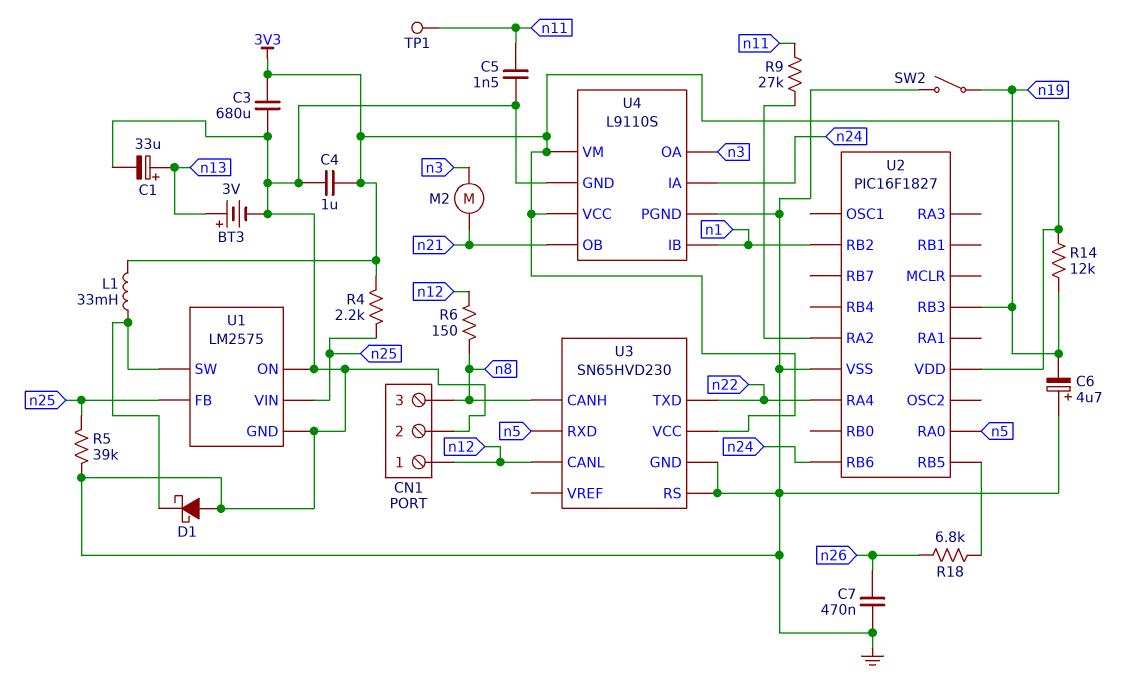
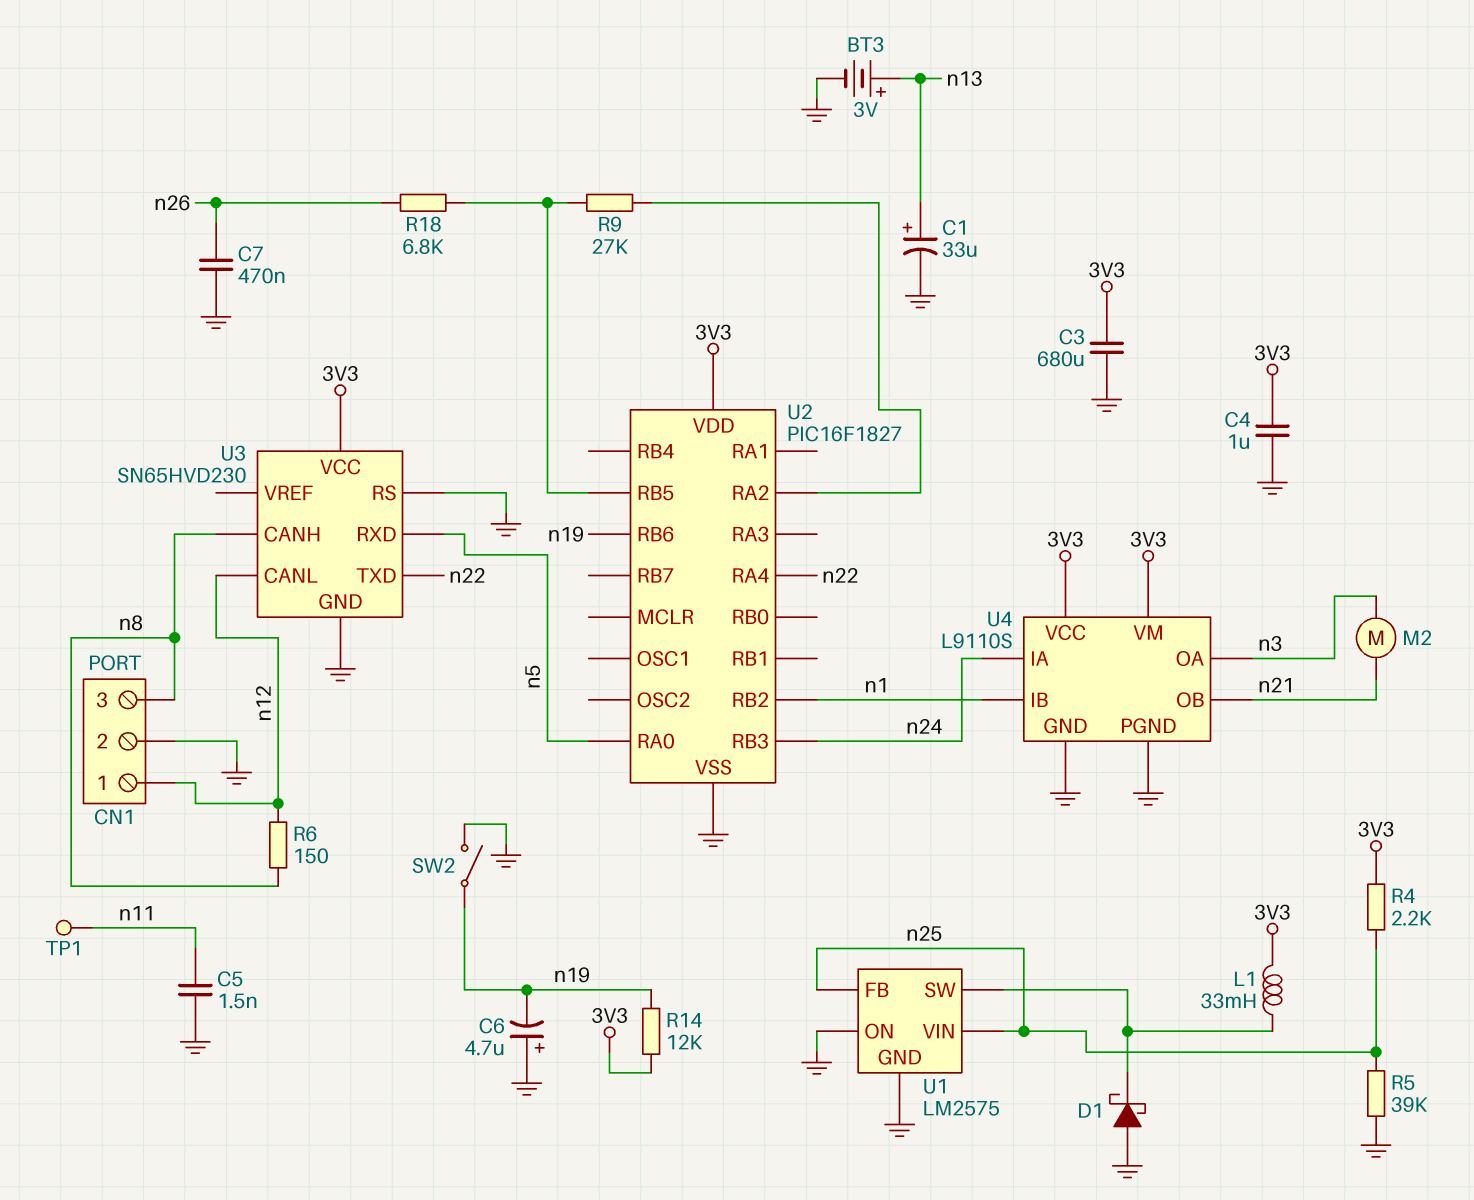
R9: 27k (U2/RA2, n11) -> 27k (U2/RA2, U2/RB5)
U2 pin RB3: n19 -> n24
U2 pin RB6: n24 -> n19

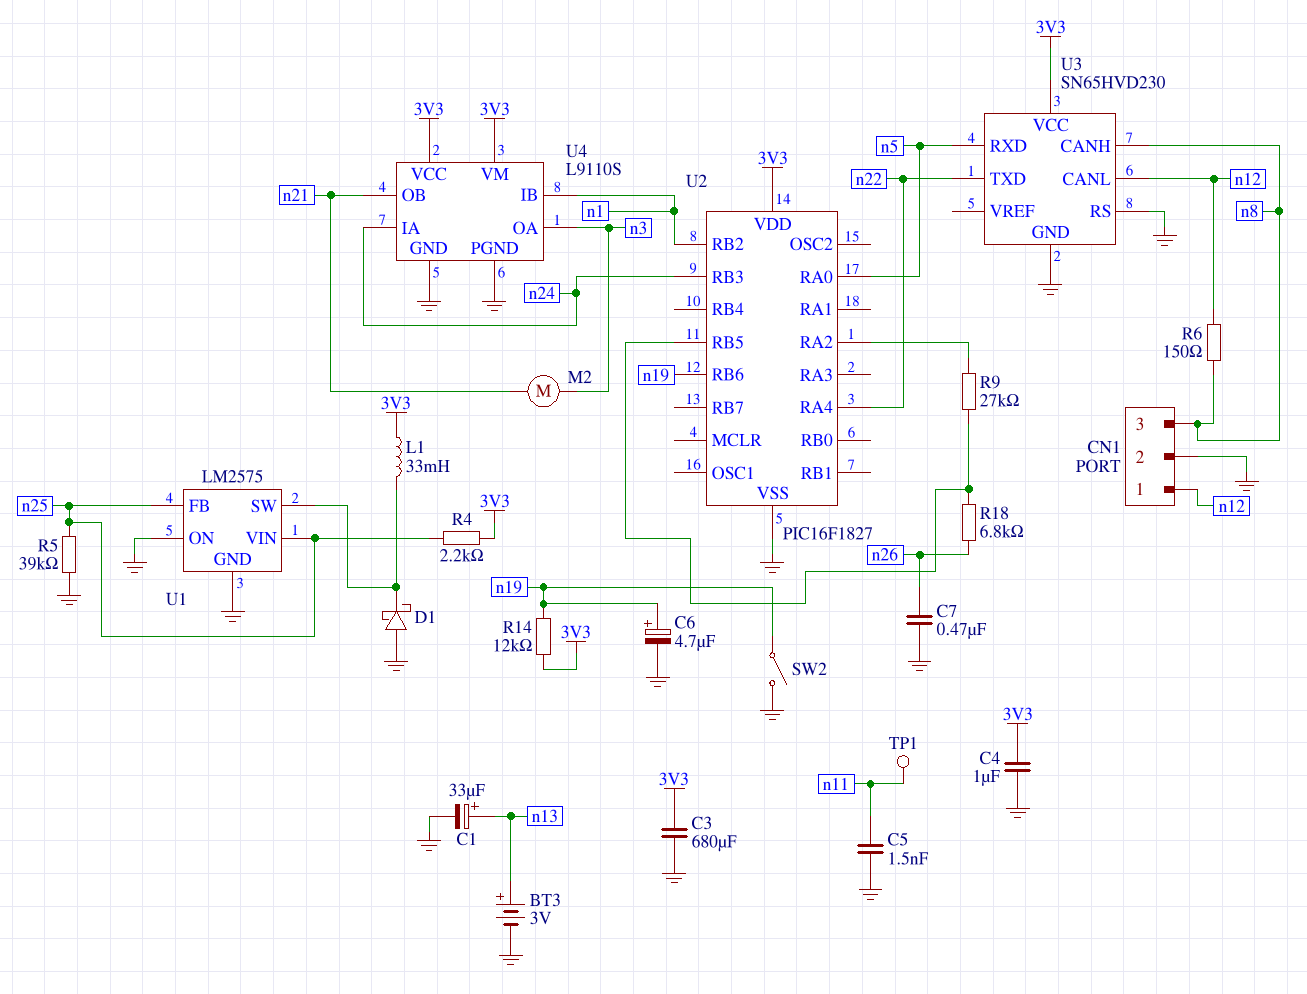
C6: 4.7uF (plus GND, minus n19) -> 4.7uF (plus n19, minus GND)

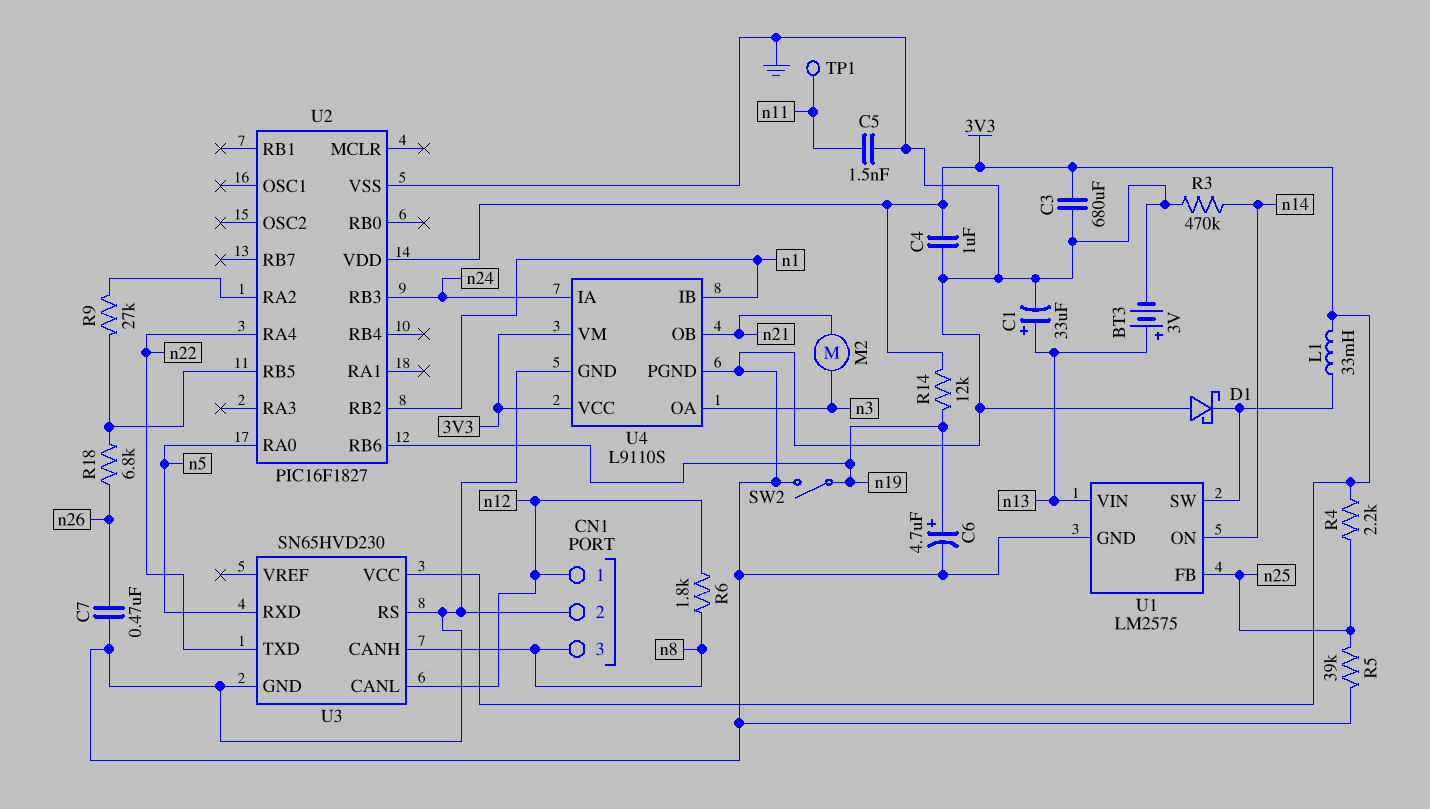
R3: none -> 470k (GND, n14)
R6: 150 (n8, n12) -> 1.8k (n8, n12)
U1 pin ON: GND -> n14
U1 pin VIN: n25 -> n13

